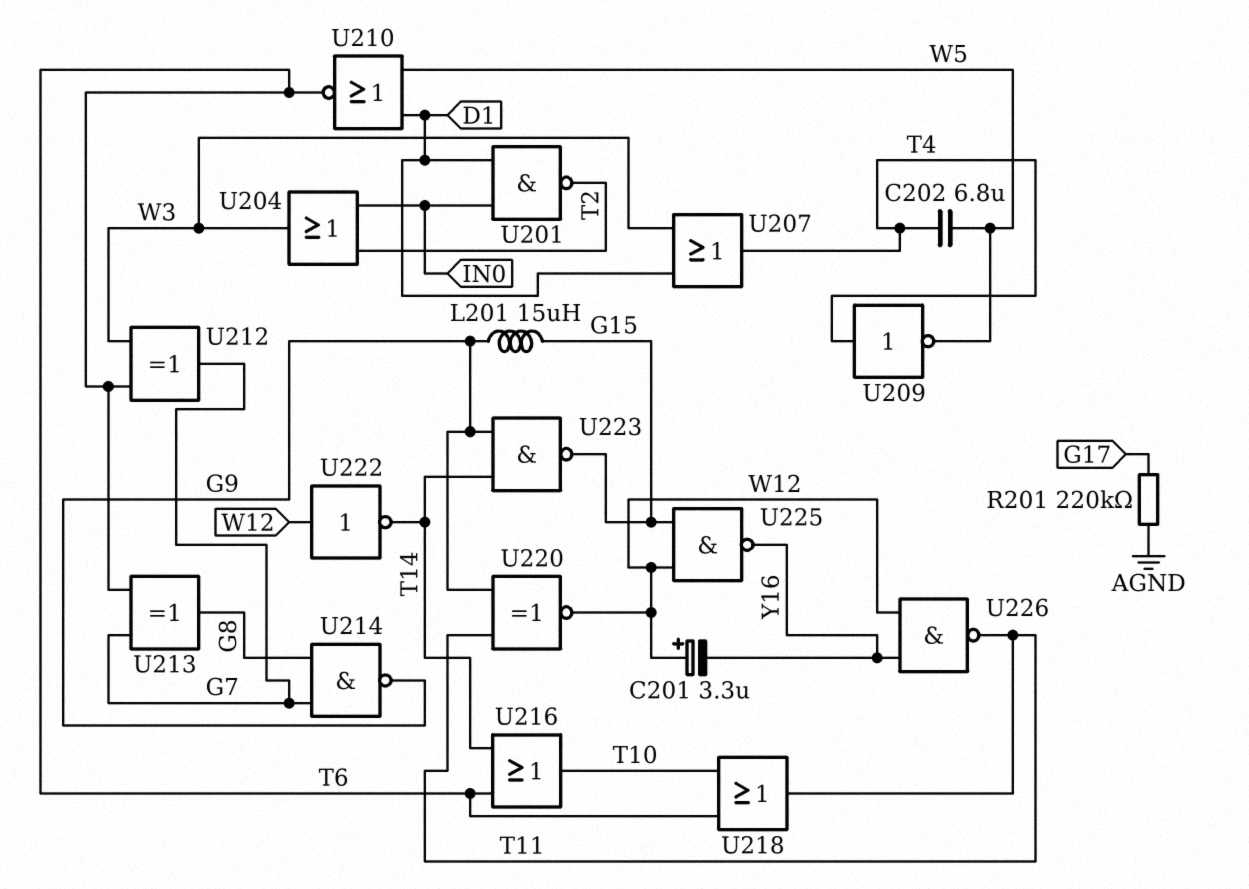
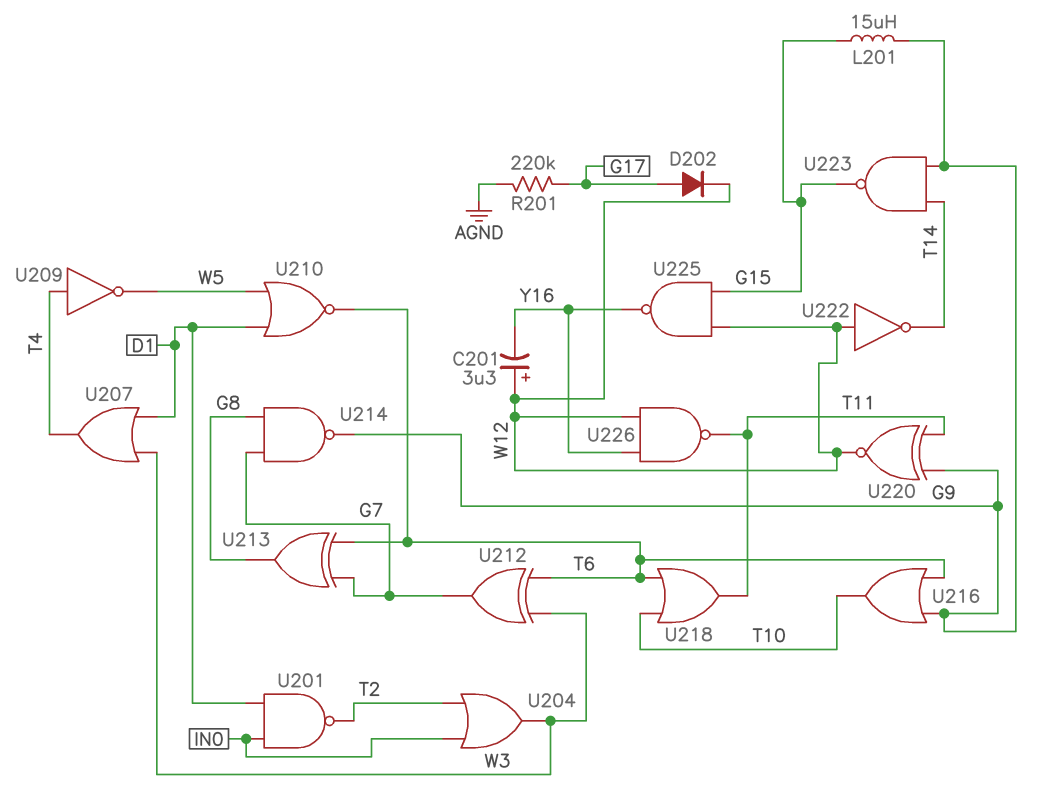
C202: 6.8uF (T4, W5) -> none
D202: none -> diode (A G17, K W12)
U216: OR (in T6, in T14, out T10) -> OR (in G9, in T6, out T10)

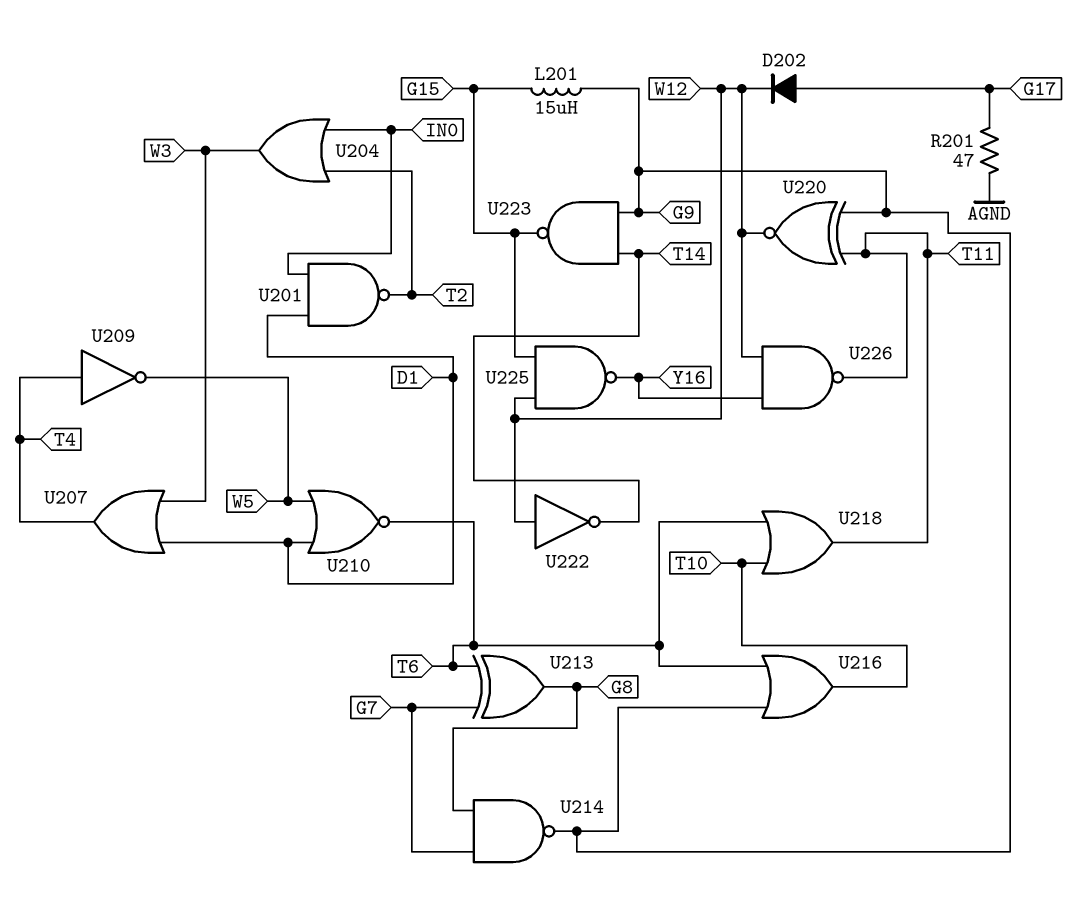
C201: 3.3uF (plus W12, minus Y16) -> none
R201: 220k (AGND, G17) -> 47 (AGND, G17)
U212: XOR (in T6, in W3, out G7) -> none

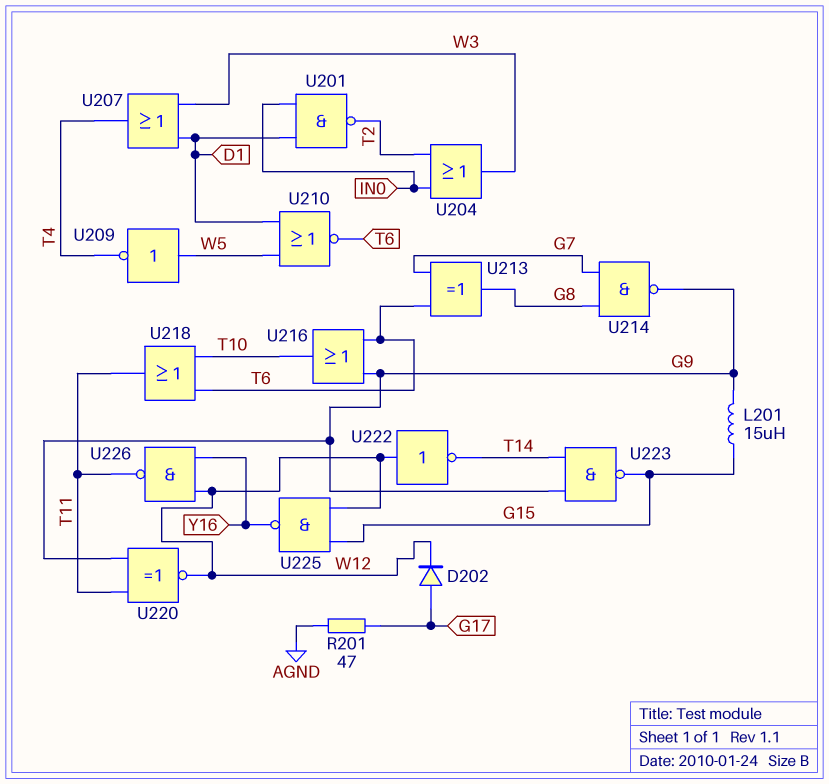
U209: NOT (in T4, out W5) -> NOT (in W5, out T4)

